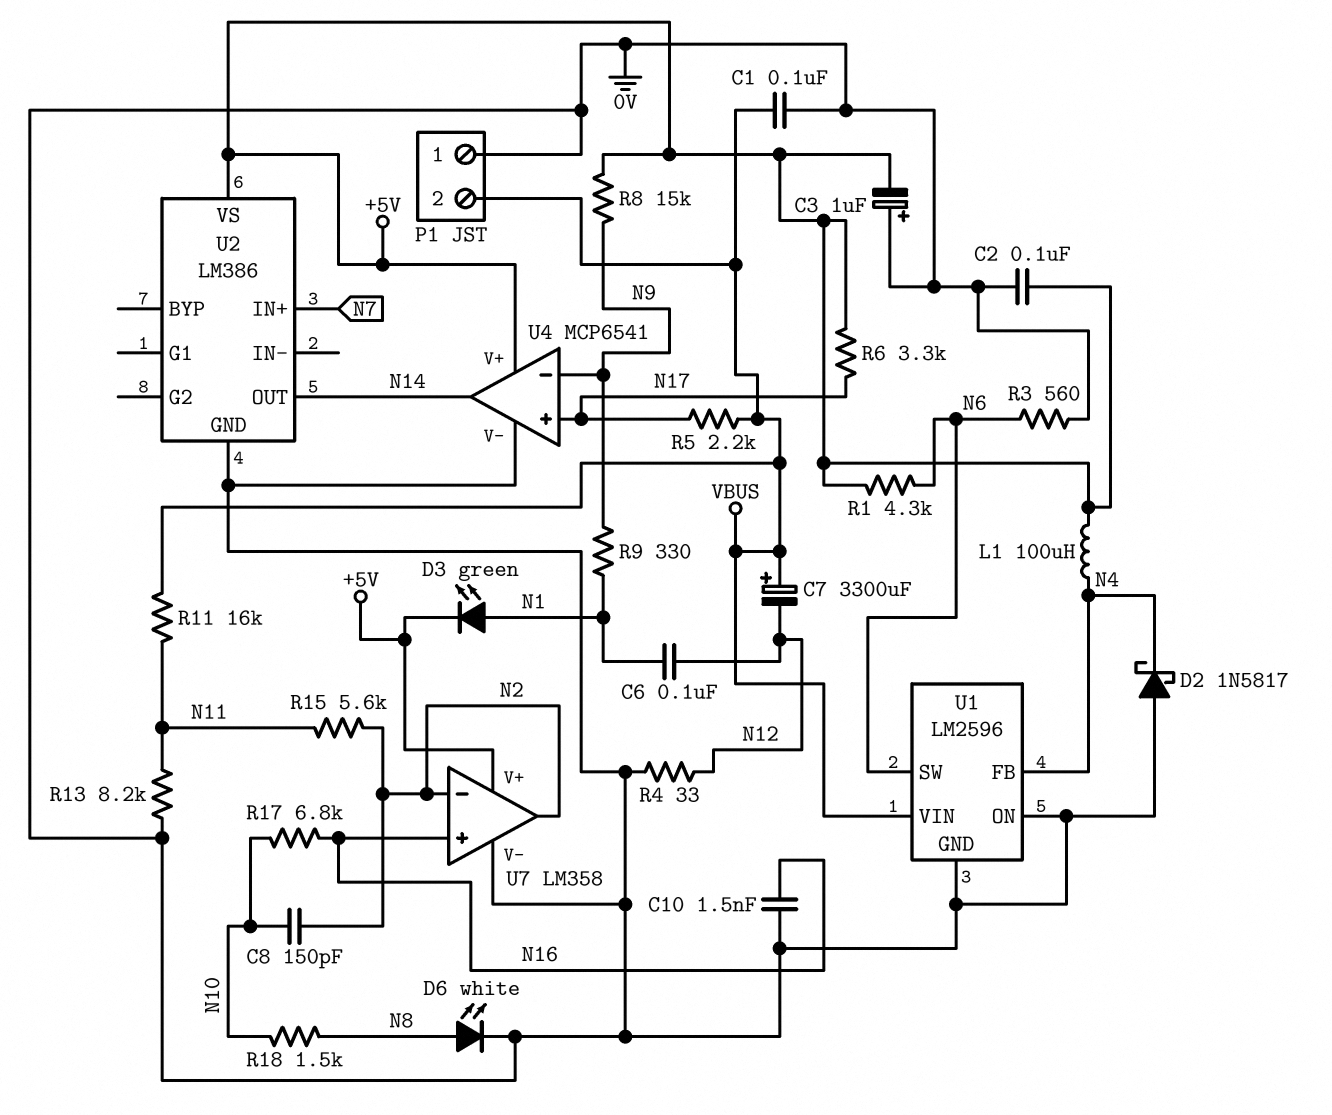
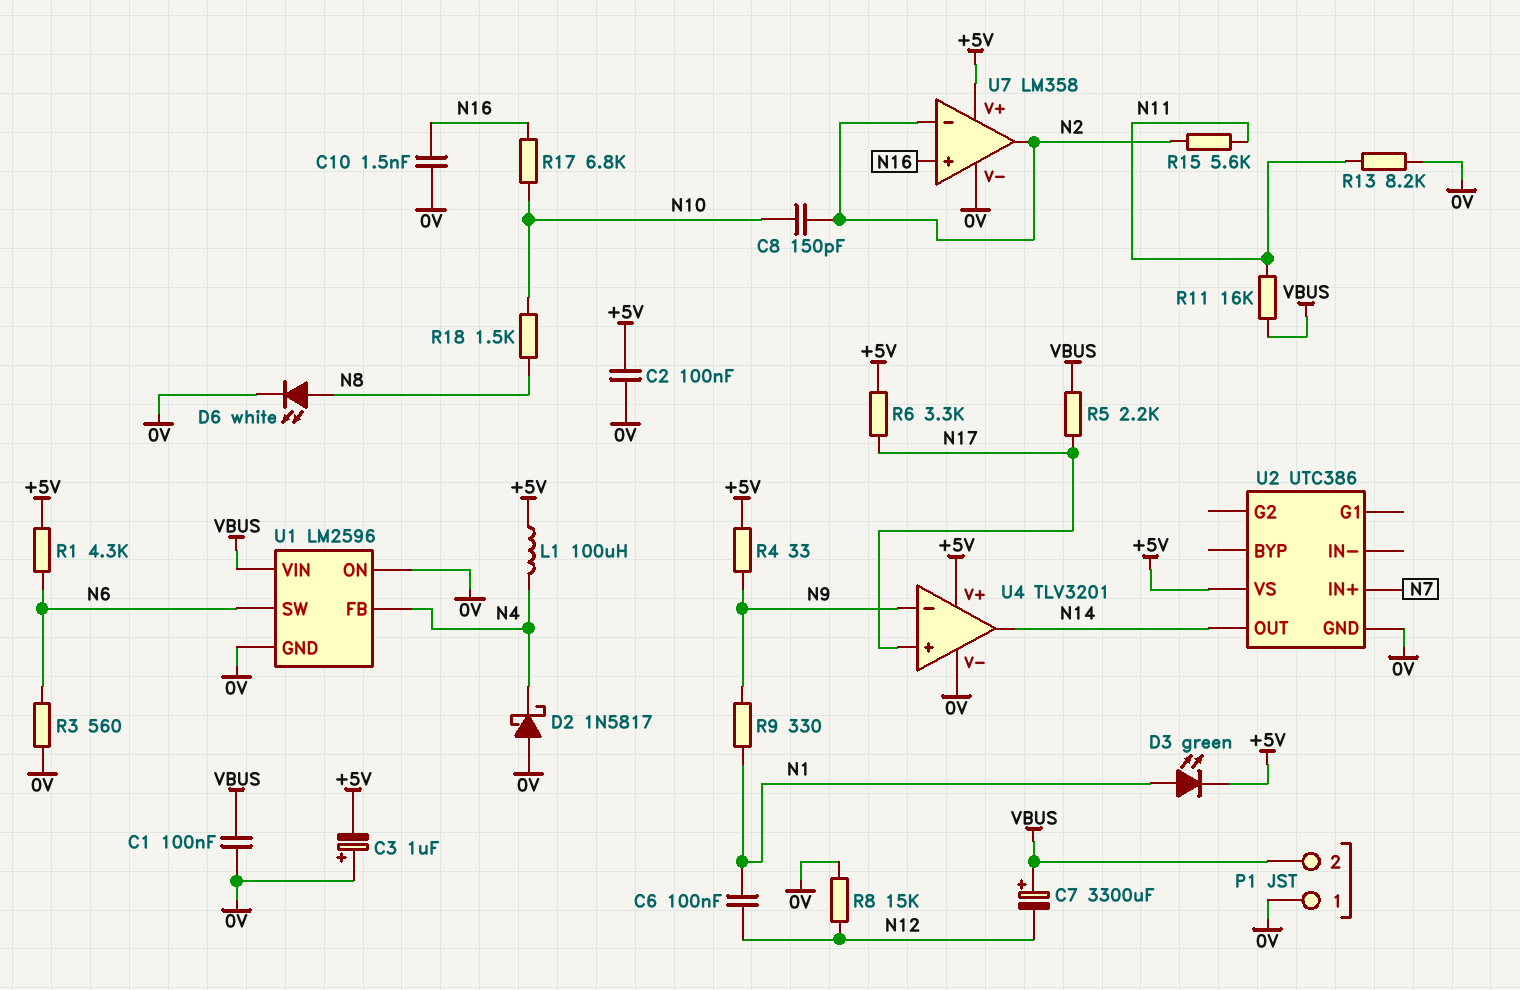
R4: 33 (0V, N12) -> 33 (+5V, N9)
R8: 15k (+5V, N9) -> 15k (0V, N12)
U2: LM386 -> UTC386
U4: MCP6541 -> TLV3201

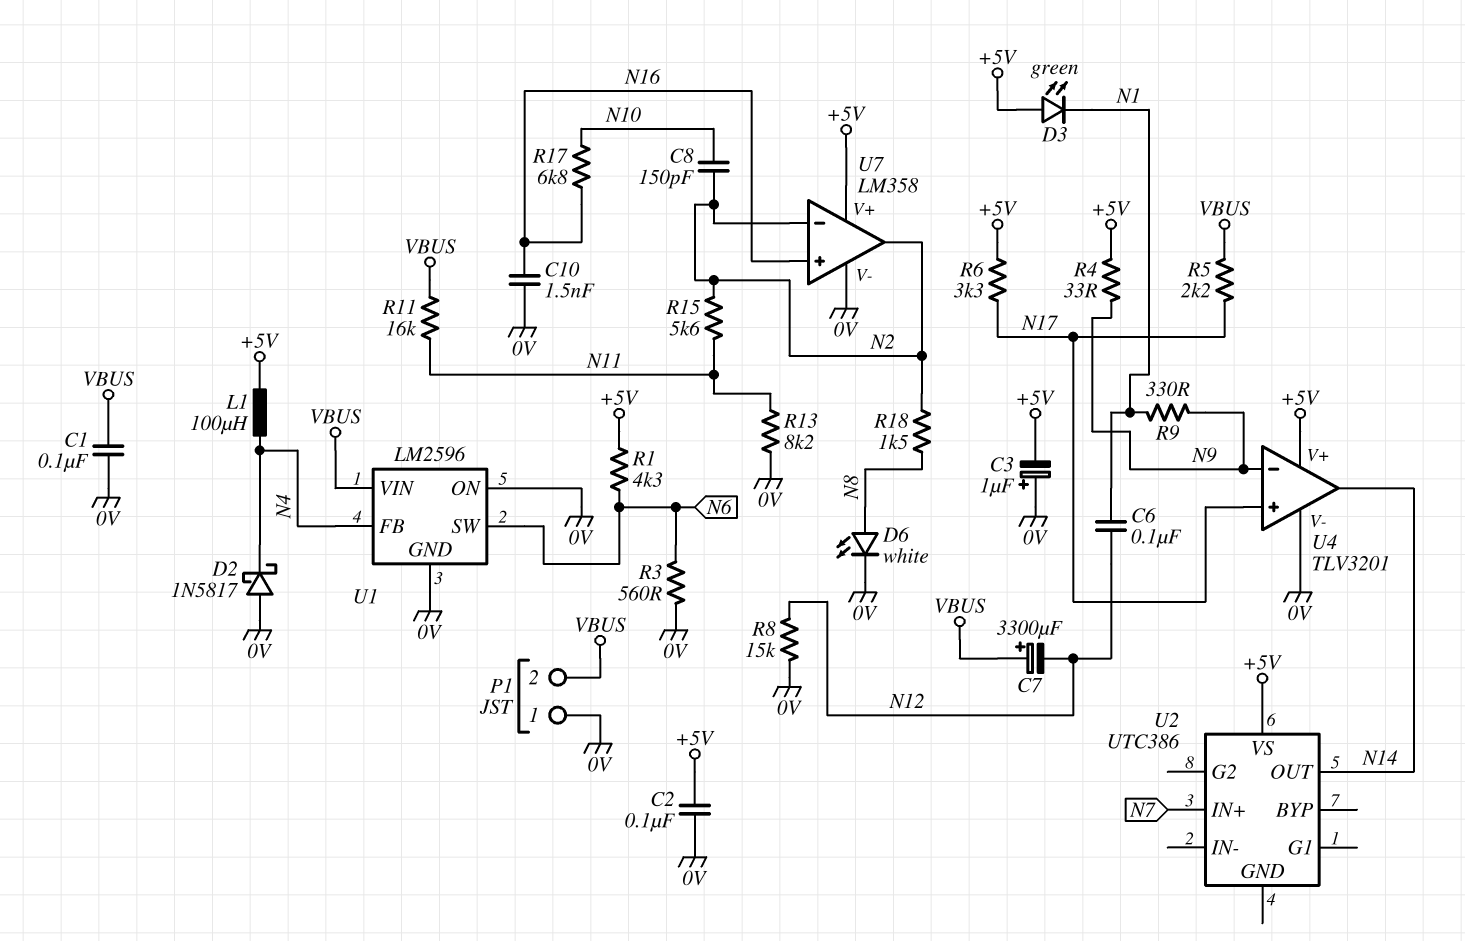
D3: LED green (A N1, K +5V) -> LED green (A +5V, K N1)
R18: 1.5k (N8, N10) -> 1.5k (N2, N8)
U2 pin GND: 0V -> none

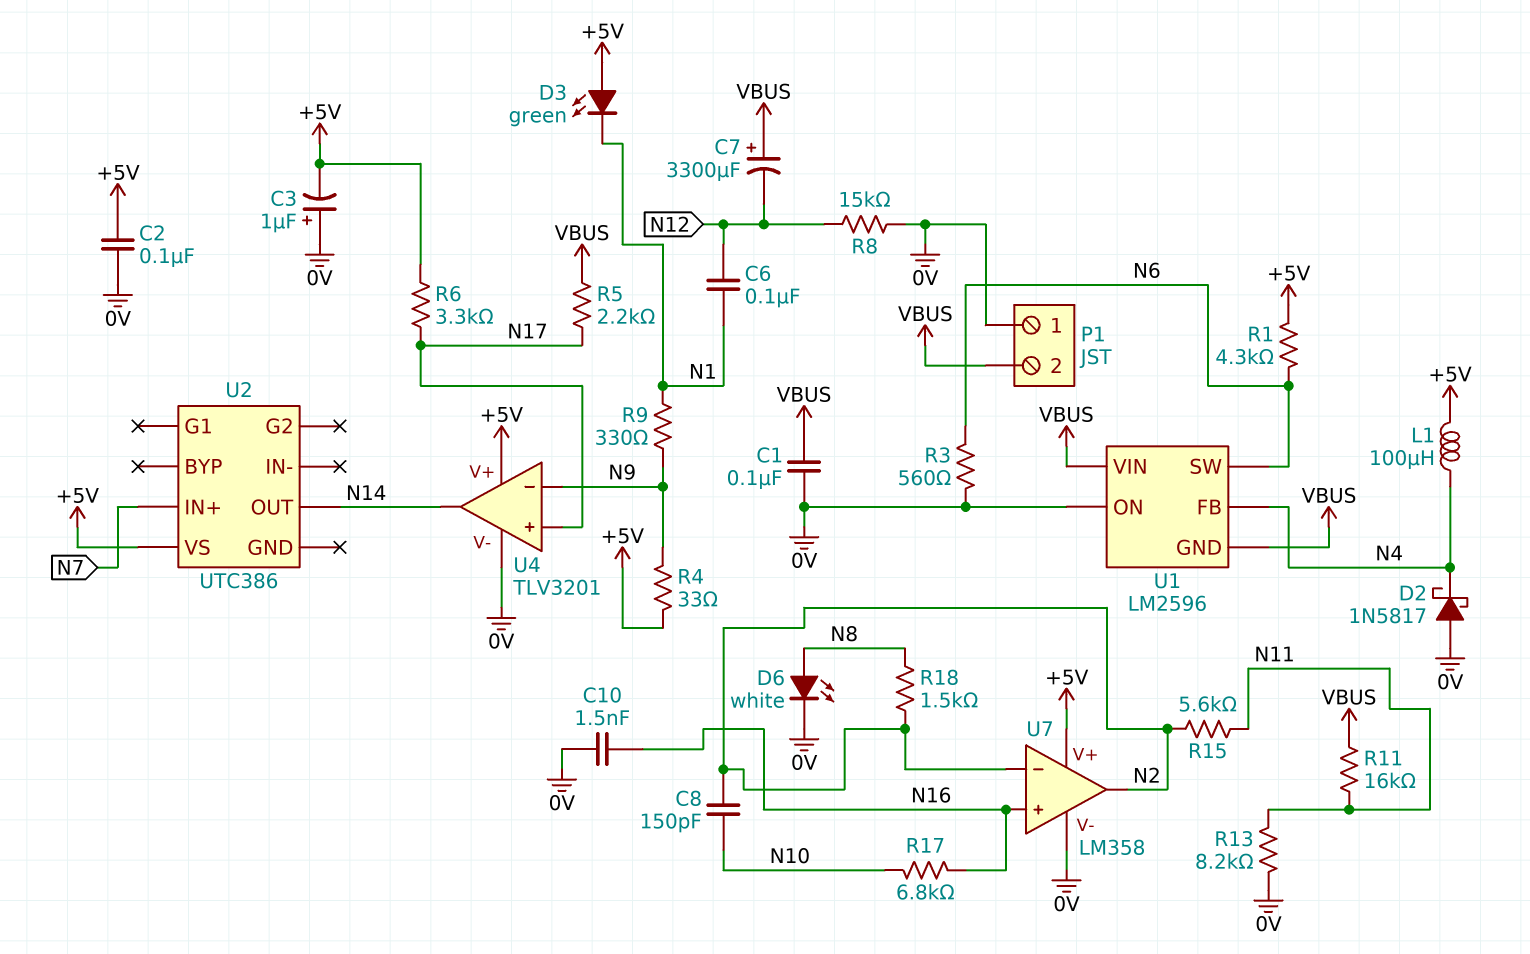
U1 pin GND: 0V -> VBUS

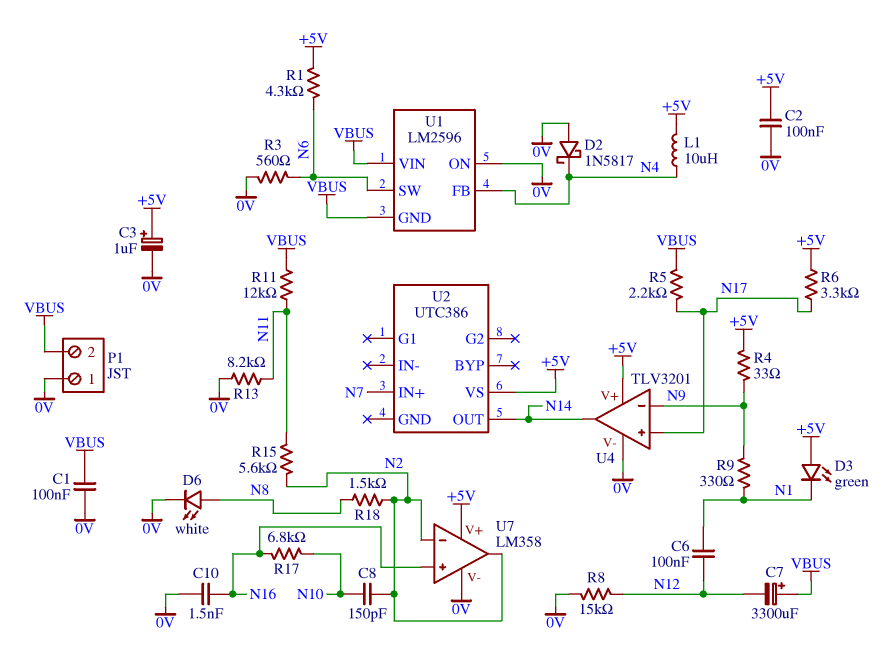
C3: 1uF (plus 0V, minus +5V) -> 1uF (plus +5V, minus 0V)
L1: 100uH (+5V, N4) -> 10uH (+5V, N4)
R11: 16k (N11, VBUS) -> 12k (N11, VBUS)

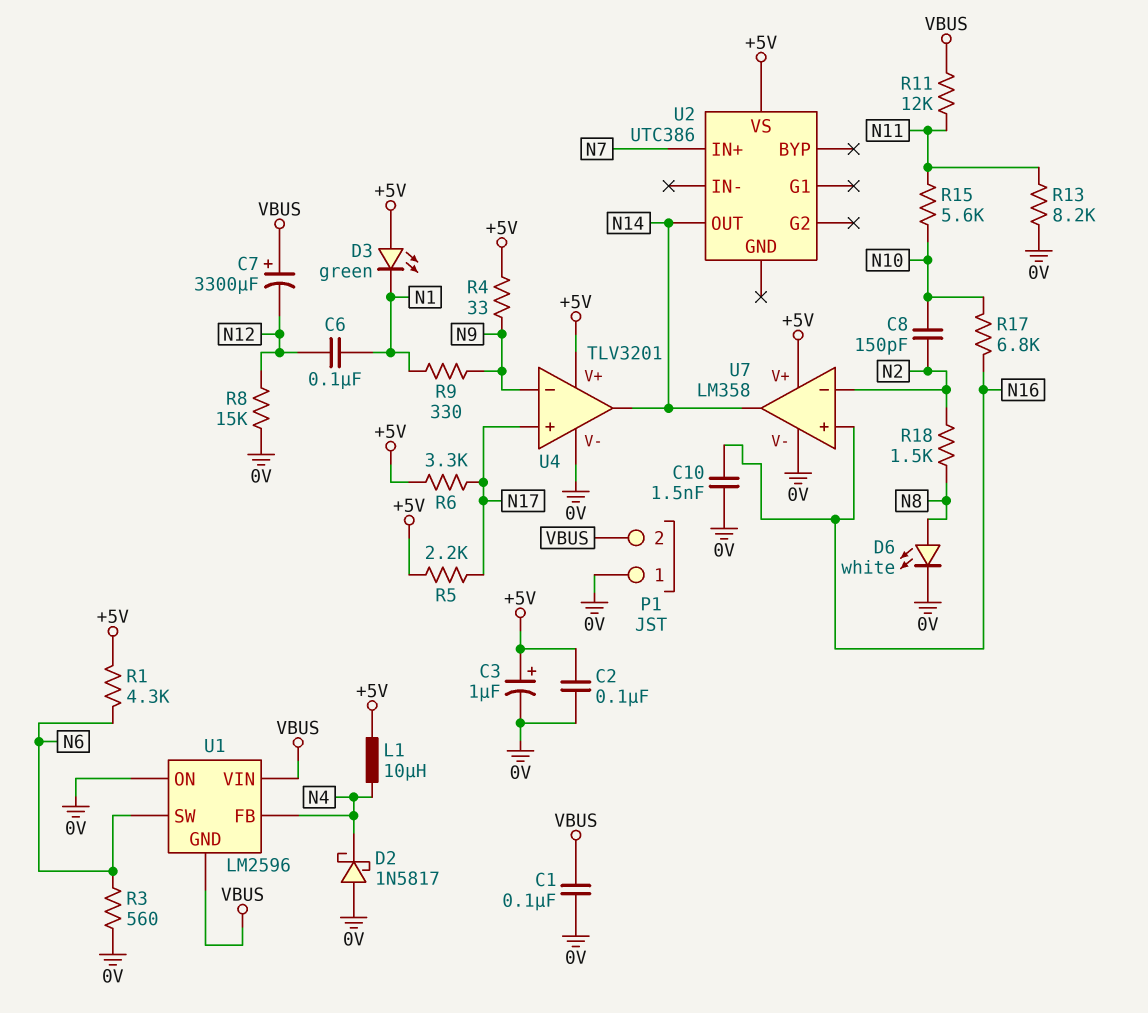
R5: 2.2k (N17, VBUS) -> 2.2k (+5V, N17)
R15: 5.6k (N2, N11) -> 5.6k (N10, N11)
U7 pin out: N2 -> N14

